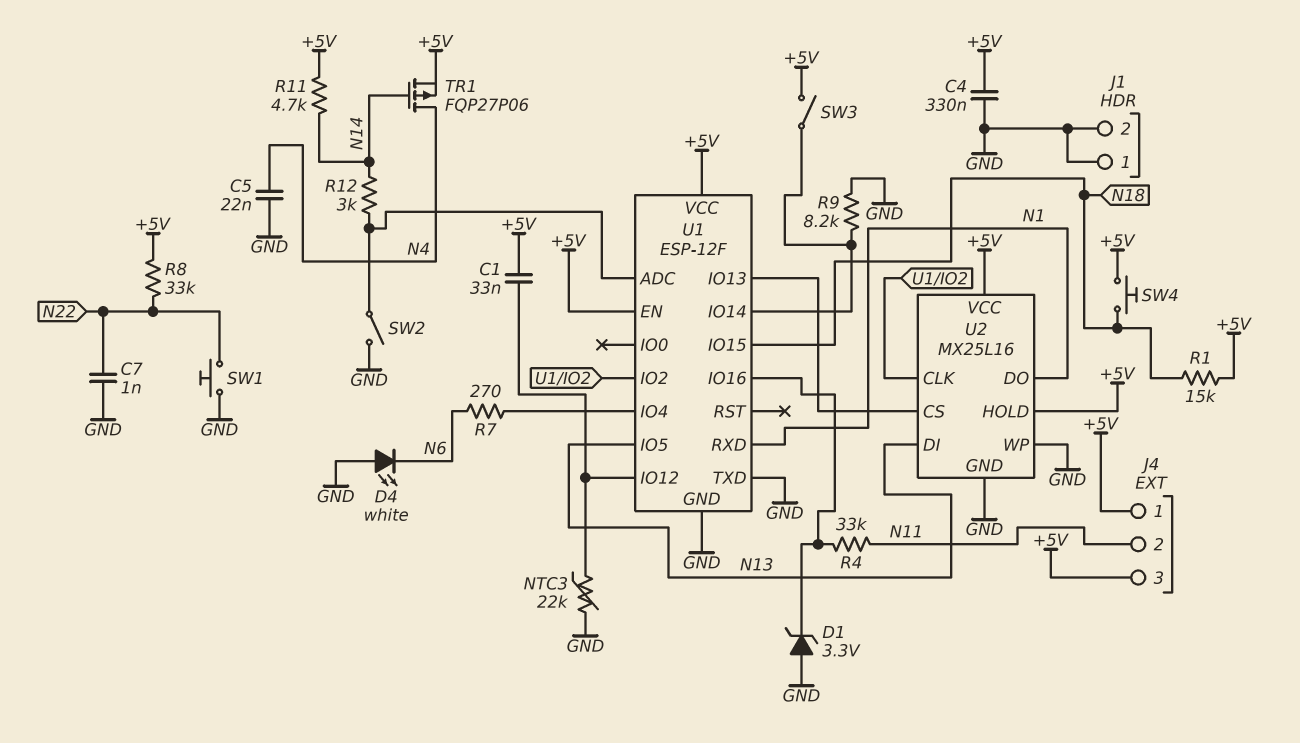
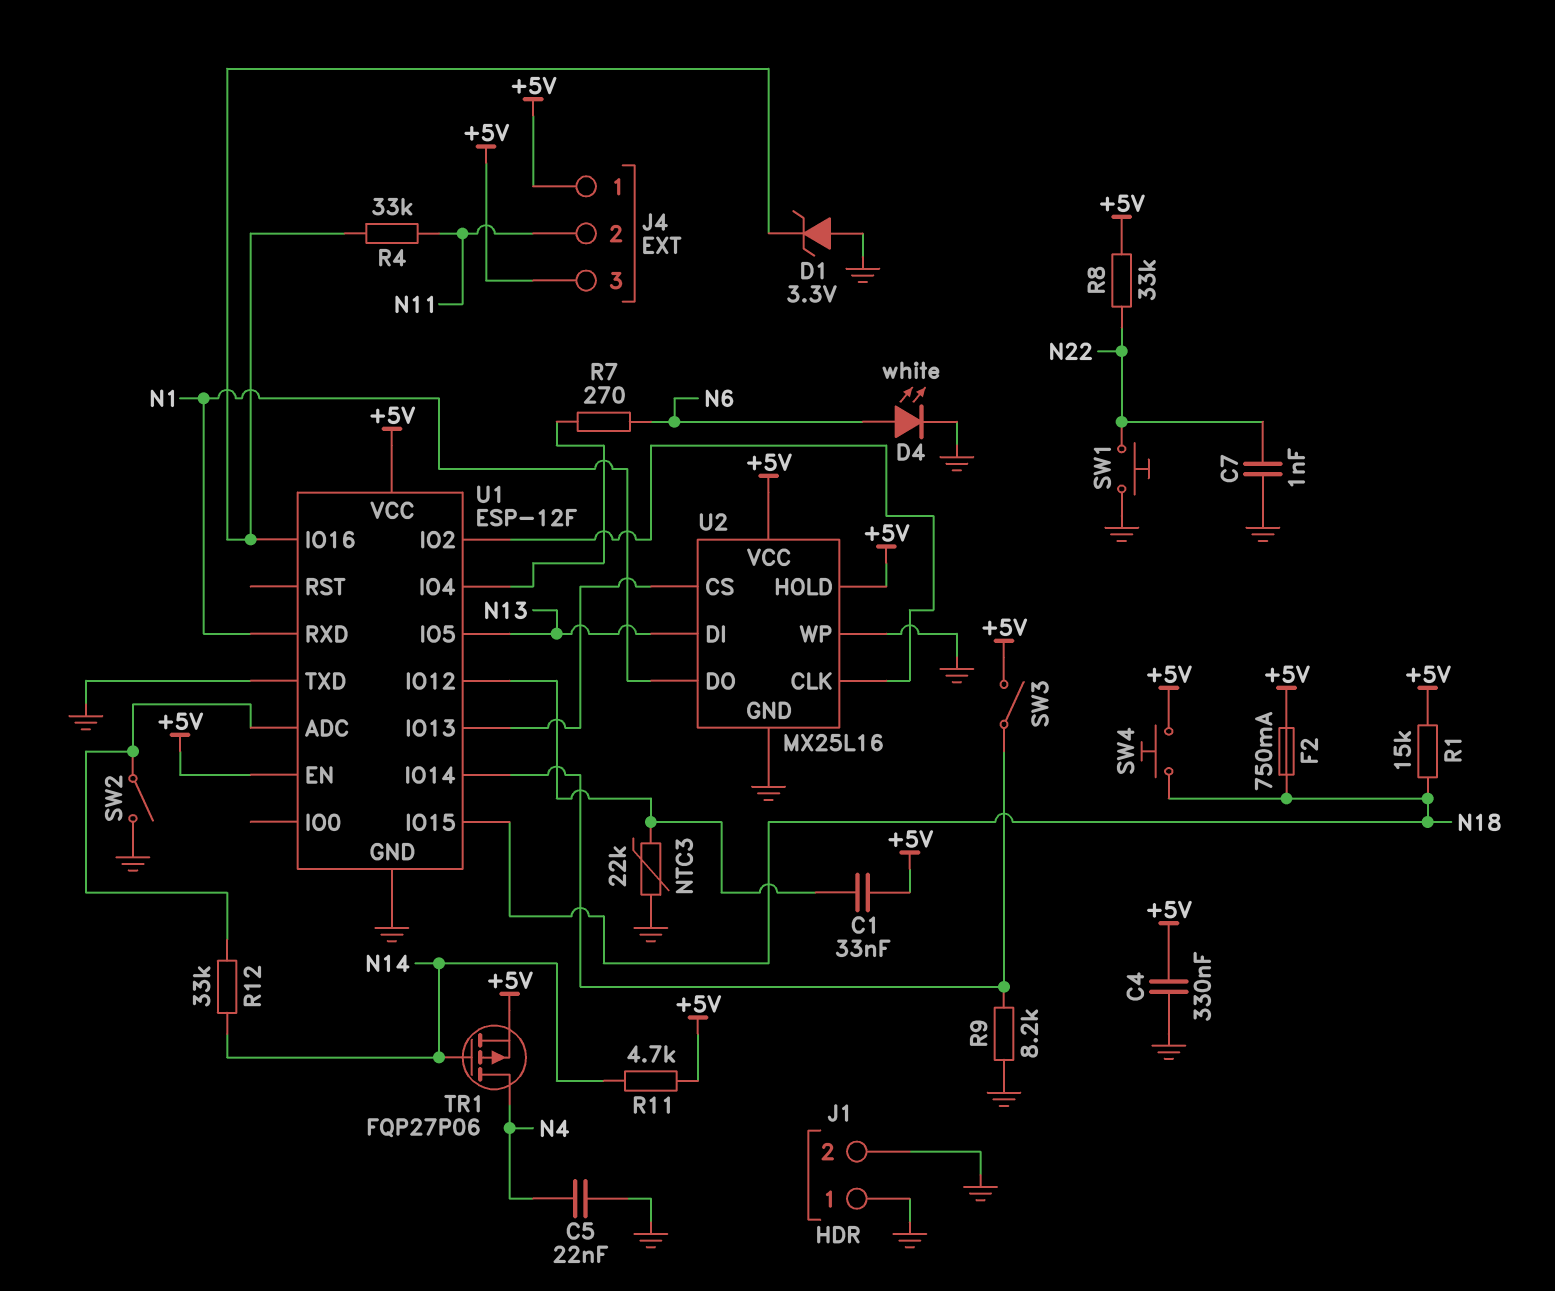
D4: LED white (A GND, K N6) -> LED white (A N6, K GND)
F2: none -> 750mA (+5V, N18)
R12: 3k (N14, U1/ADC) -> 33k (N14, U1/ADC)

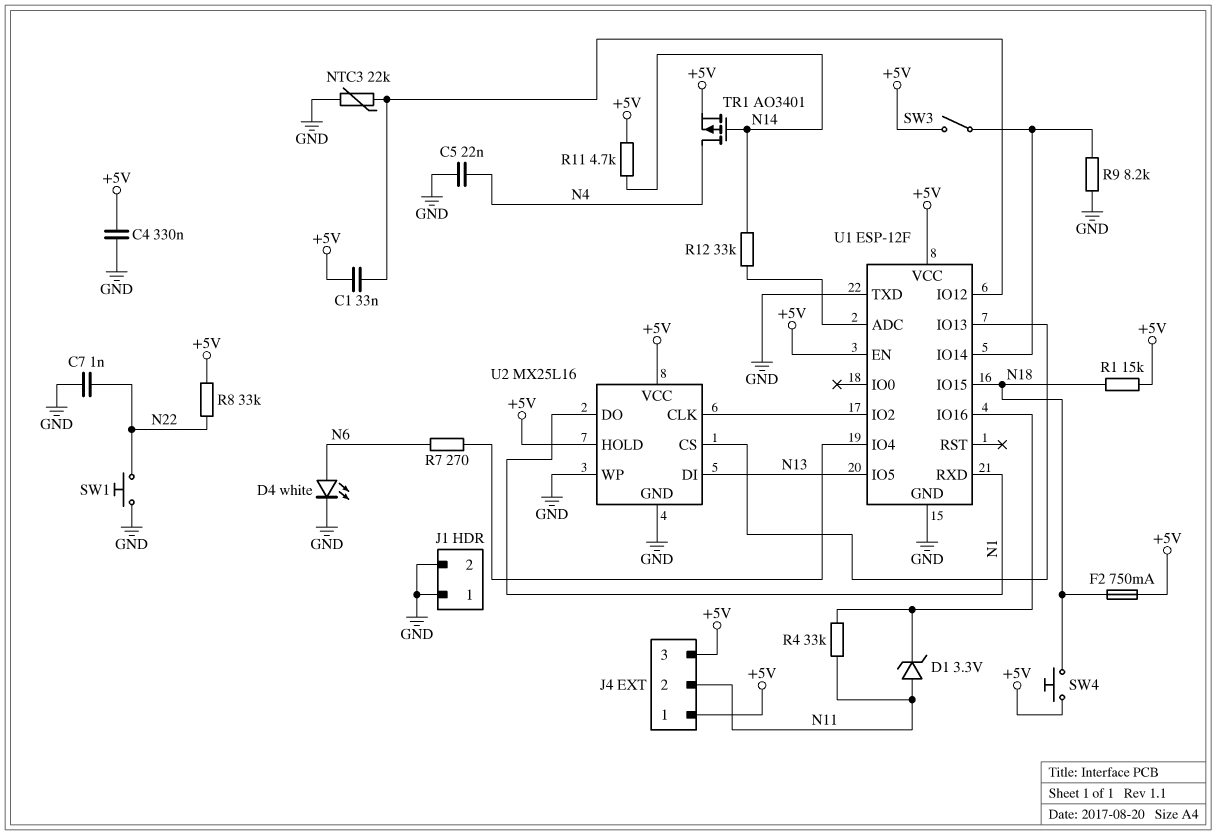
D1: zener 3.3V (A GND, K U1/IO16) -> zener 3.3V (A N11, K U1/IO16)
SW2: switch (GND, U1/ADC) -> none
TR1: PMOS FQP27P06 (G N14, D N4, S +5V) -> PMOS AO3401 (G N14, D N4, S +5V)

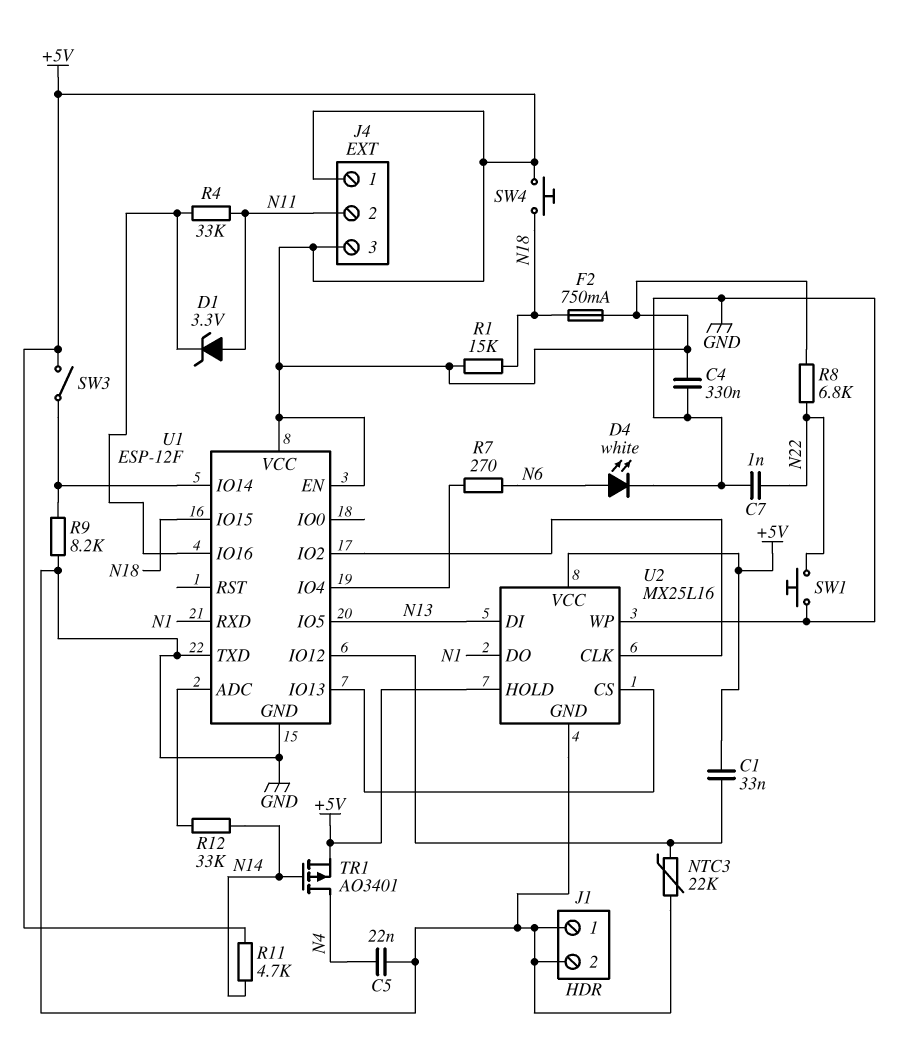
R8: 33k (+5V, N22) -> 6.8k (+5V, N22)

